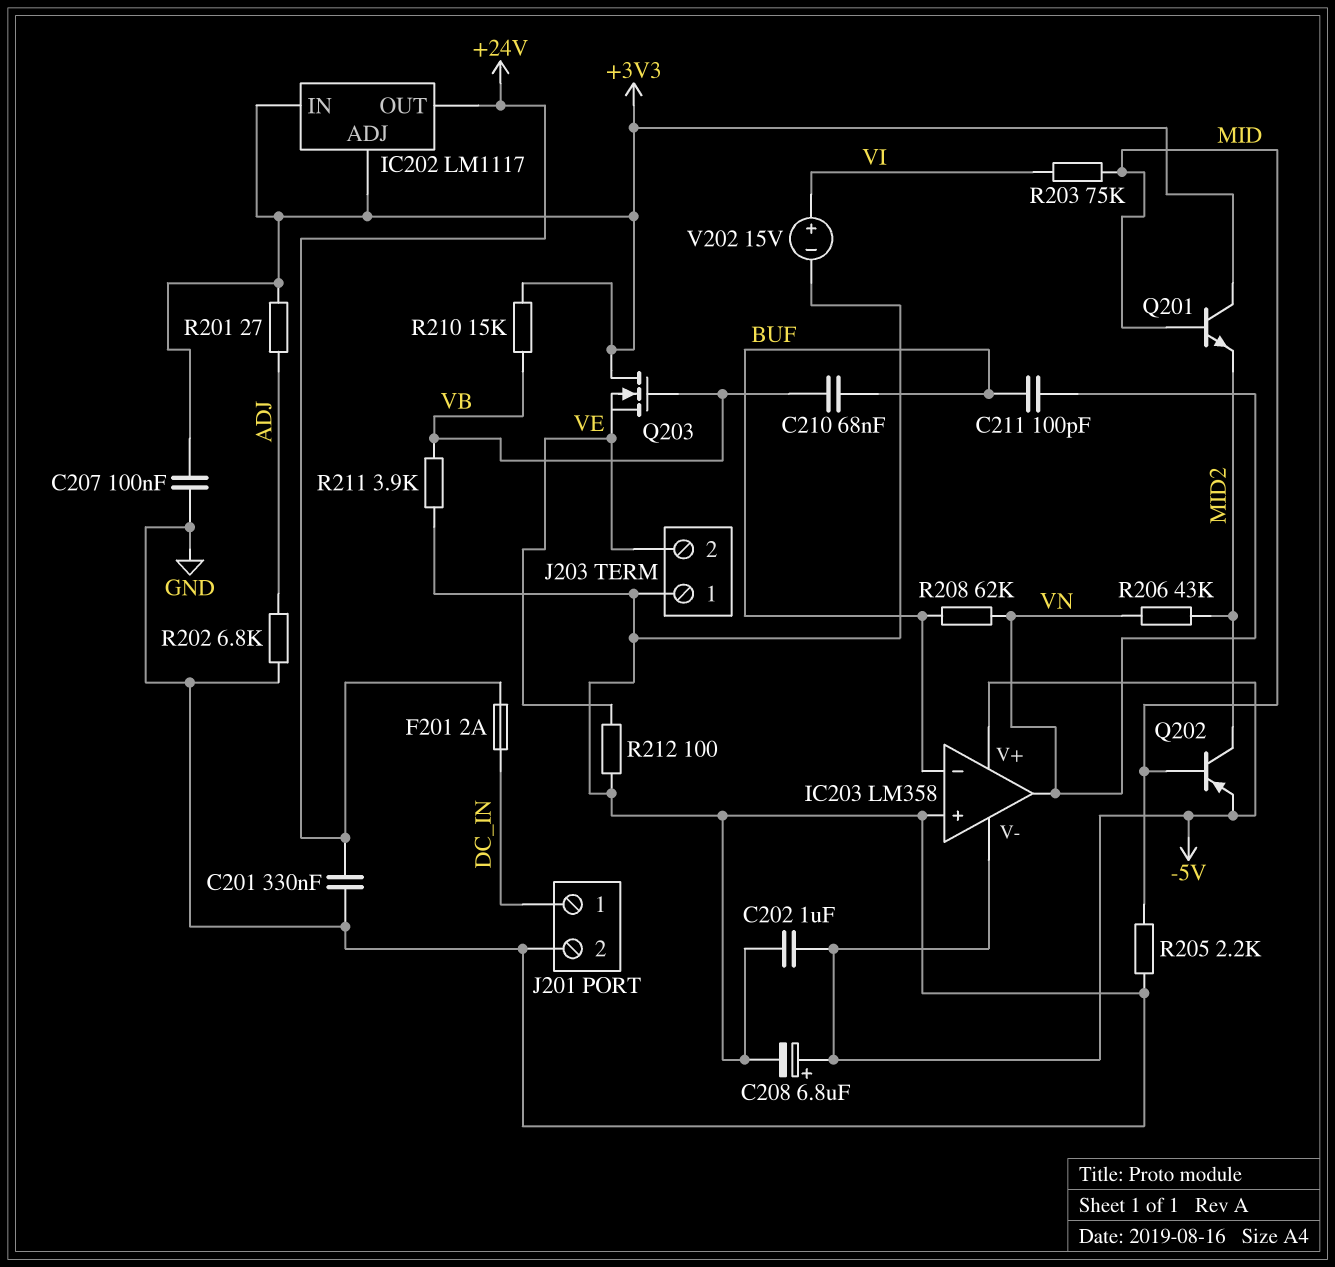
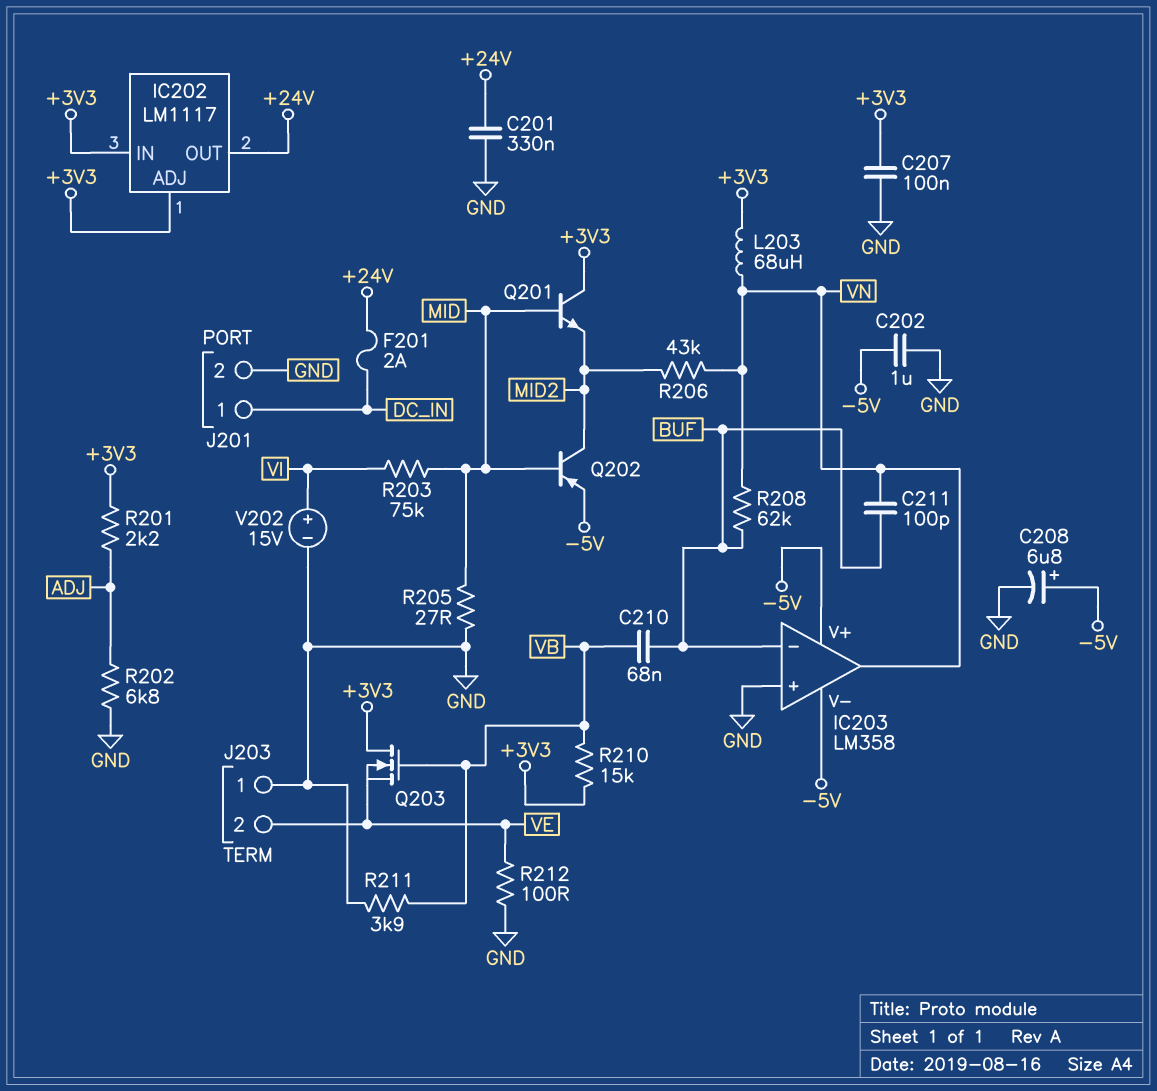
L203: none -> 68uH (+3V3, VN)
R201: 27 (+3V3, ADJ) -> 2.2k (+3V3, ADJ)
R205: 2.2k (GND, MID) -> 27 (GND, MID)

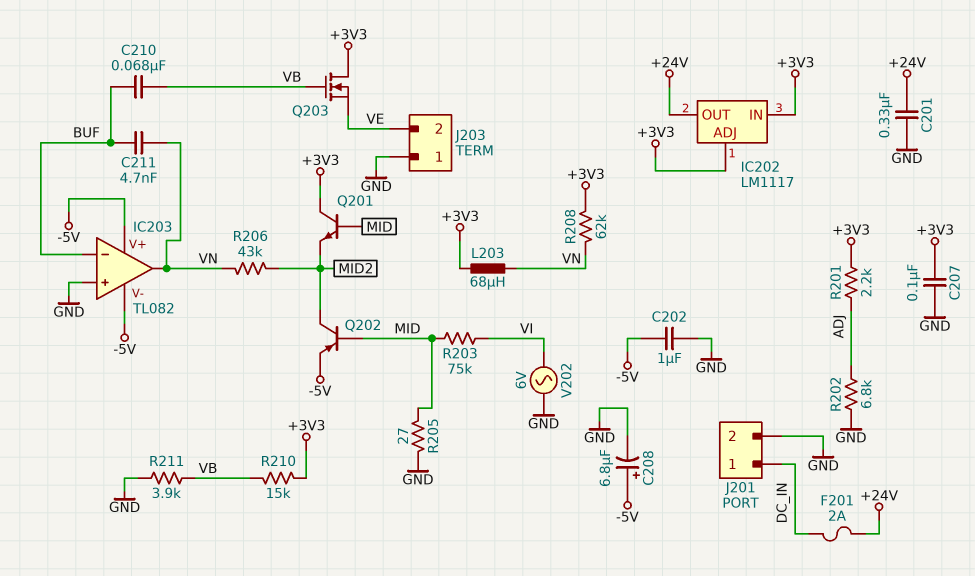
C211: 100pF (BUF, VN) -> 4.7nF (BUF, VN)
IC203: LM358 -> TL082
R208: 62k (BUF, VN) -> 62k (+3V3, VN)
R212: 100 (GND, VE) -> none
V202: 15V (plus VI, minus GND) -> AC 6V (GND, VI)

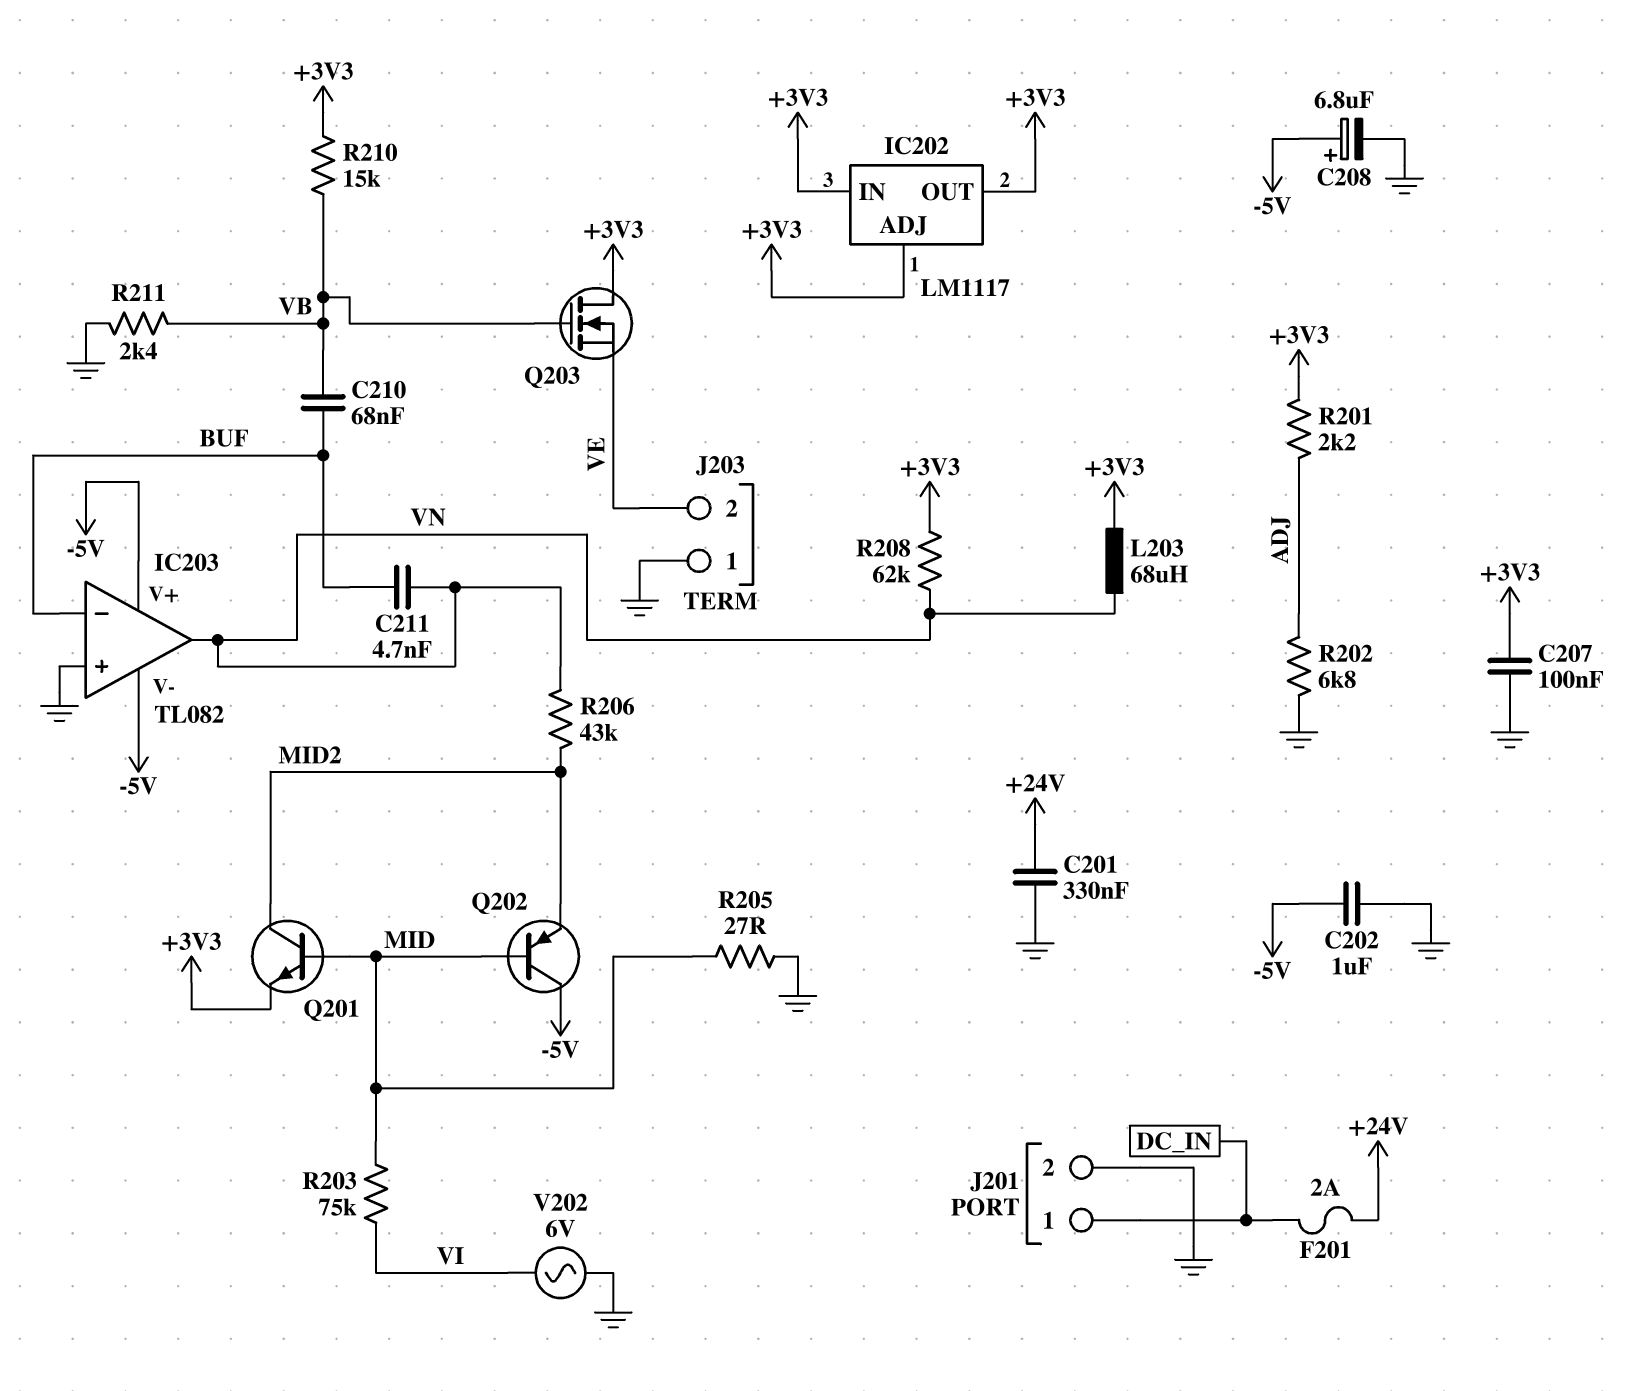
IC202 pin OUT: +24V -> +3V3
Q201: NPN (B MID, C +3V3, E MID2) -> NPN (B MID, C MID2, E +3V3)
Q202: PNP (B MID, C MID2, E -5V) -> PNP (B MID, C -5V, E MID2)
R211: 3.9k (GND, VB) -> 2.4k (GND, VB)

